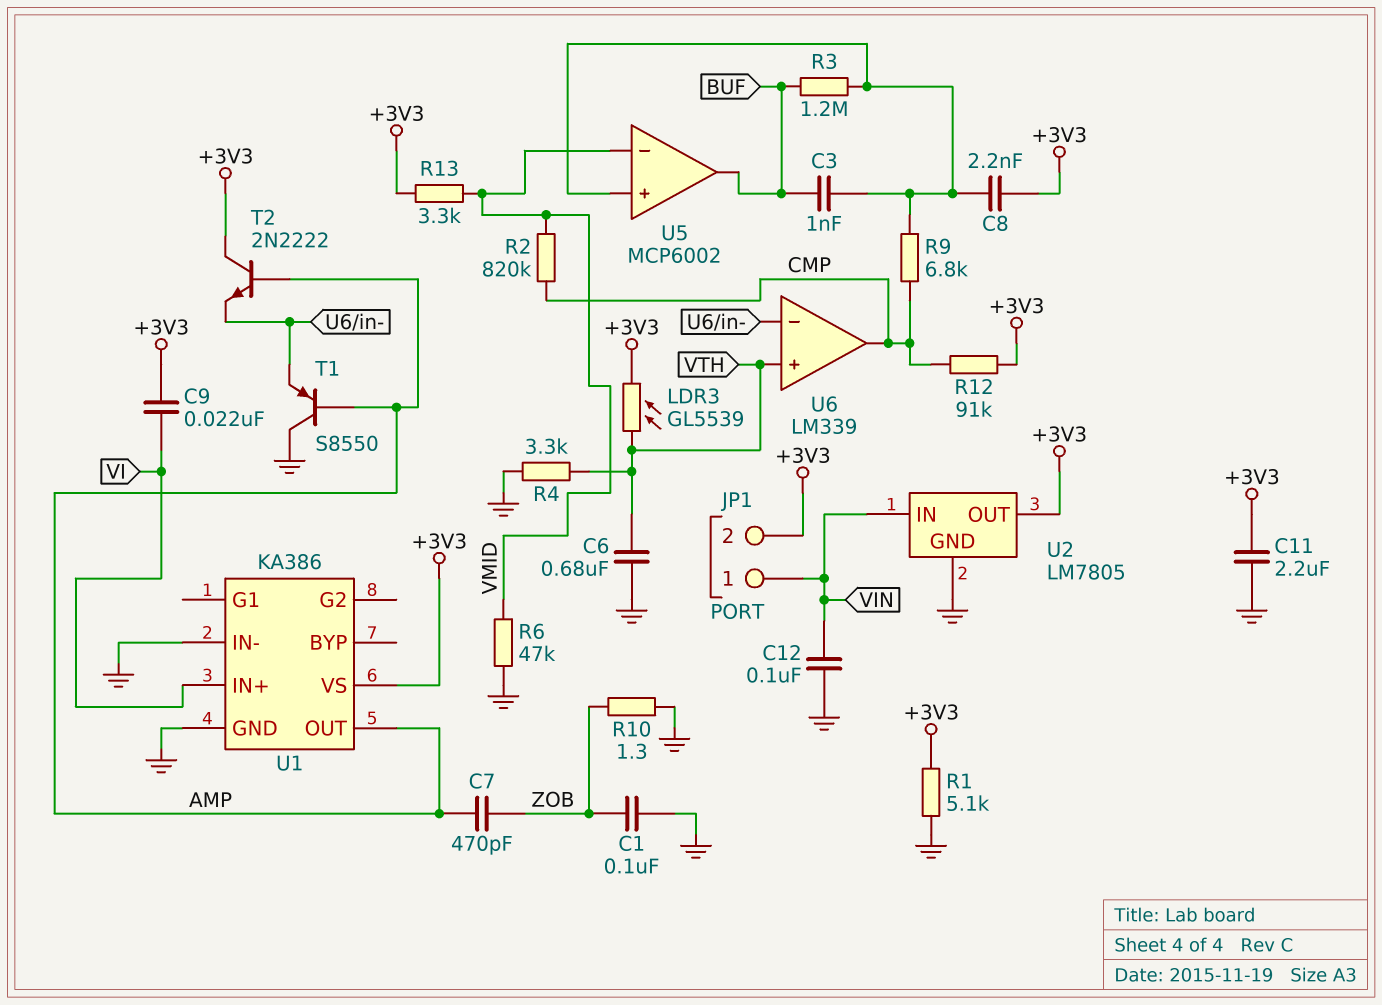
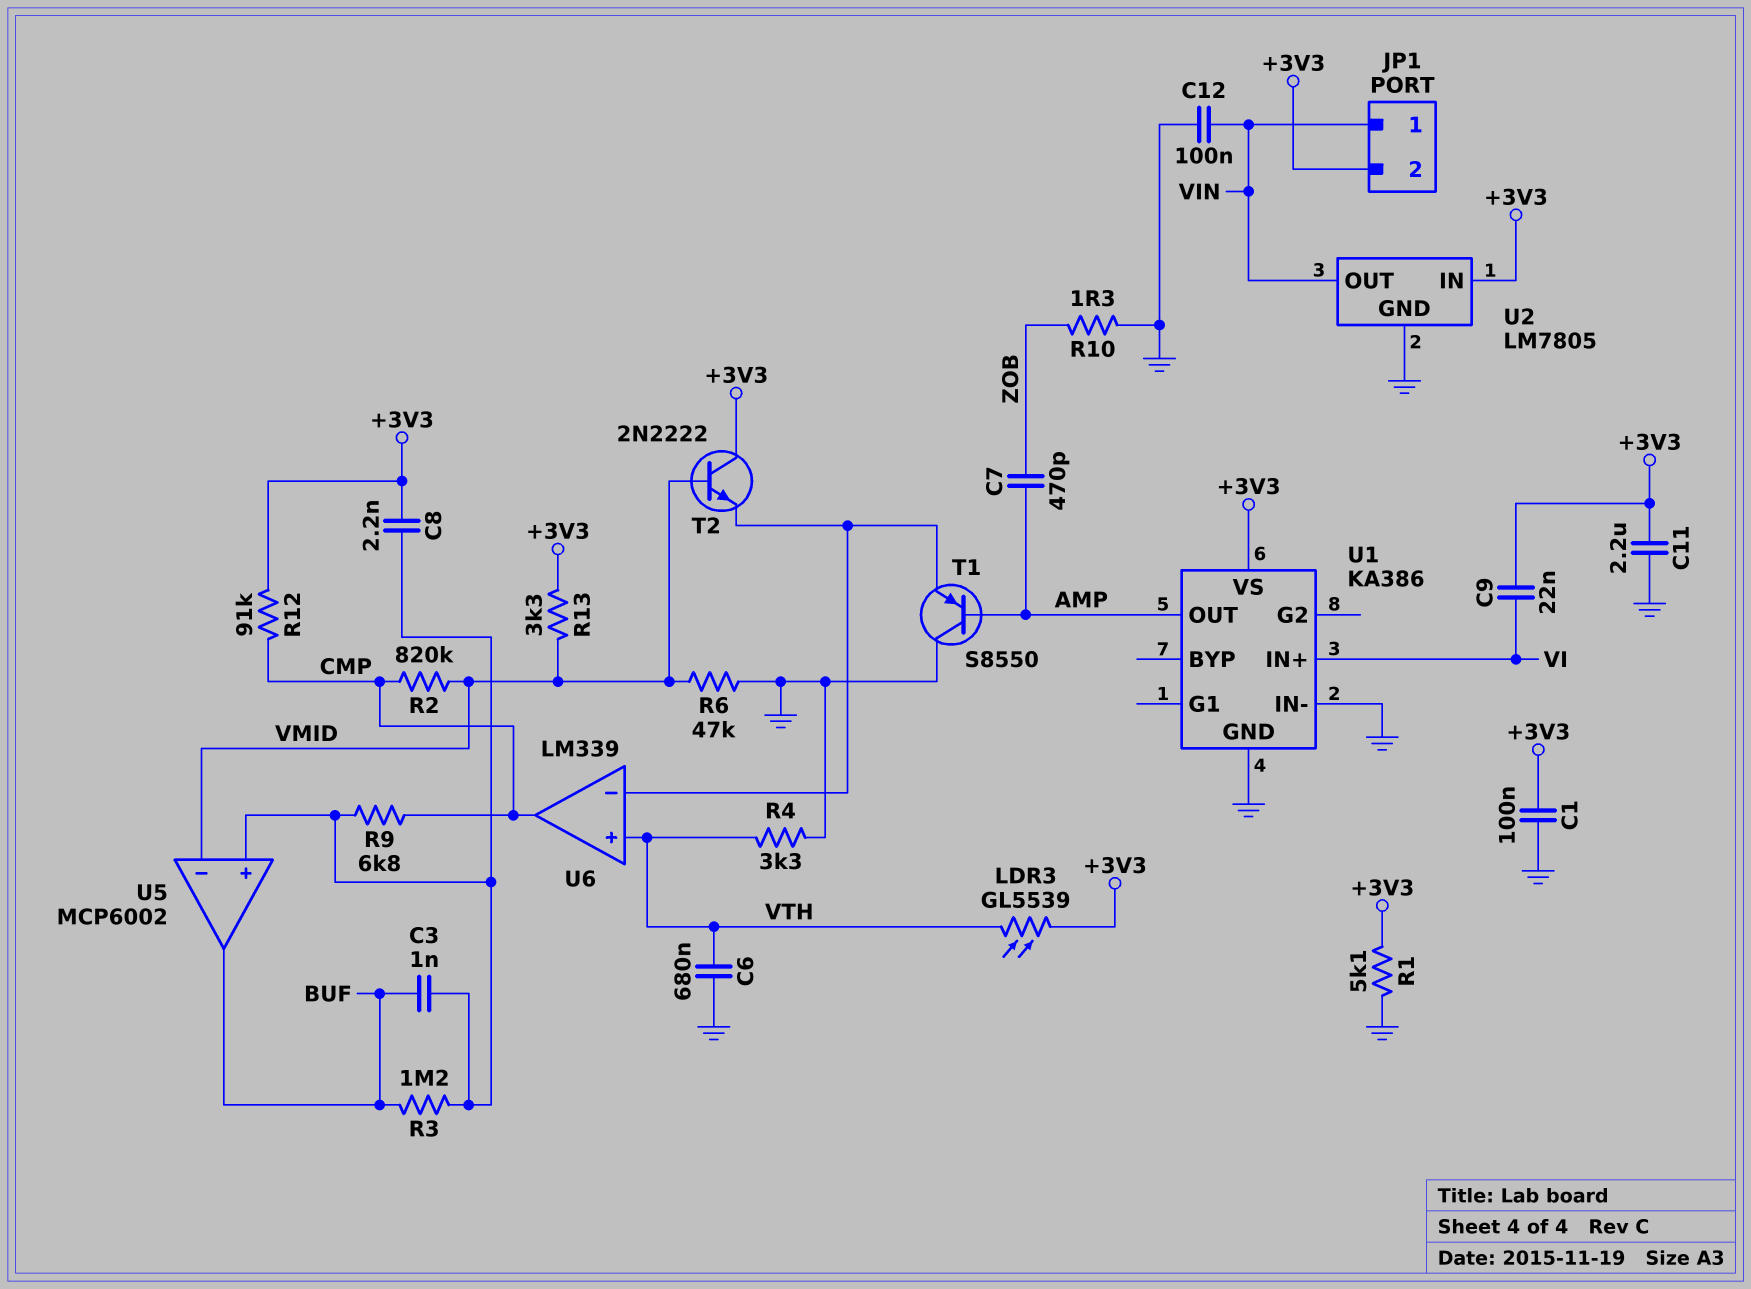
C1: 100nF (GND, ZOB) -> 100nF (+3V3, GND)
T2: NPN 2N2222 (B AMP, C +3V3, E U6/in-) -> NPN 2N2222 (B VMID, C +3V3, E U6/in-)
U2 pin IN: VIN -> +3V3
U2 pin OUT: +3V3 -> VIN

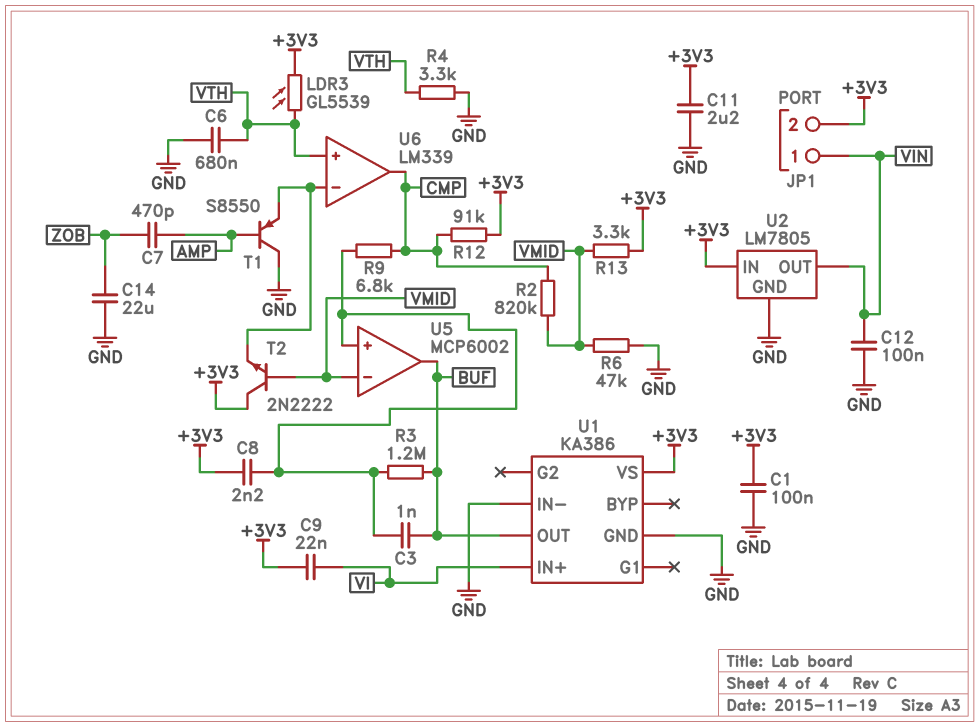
C14: none -> 22uF (GND, ZOB)
R1: 5.1k (+3V3, GND) -> none
R10: 1.3 (GND, ZOB) -> none
U1 pin OUT: AMP -> BUF

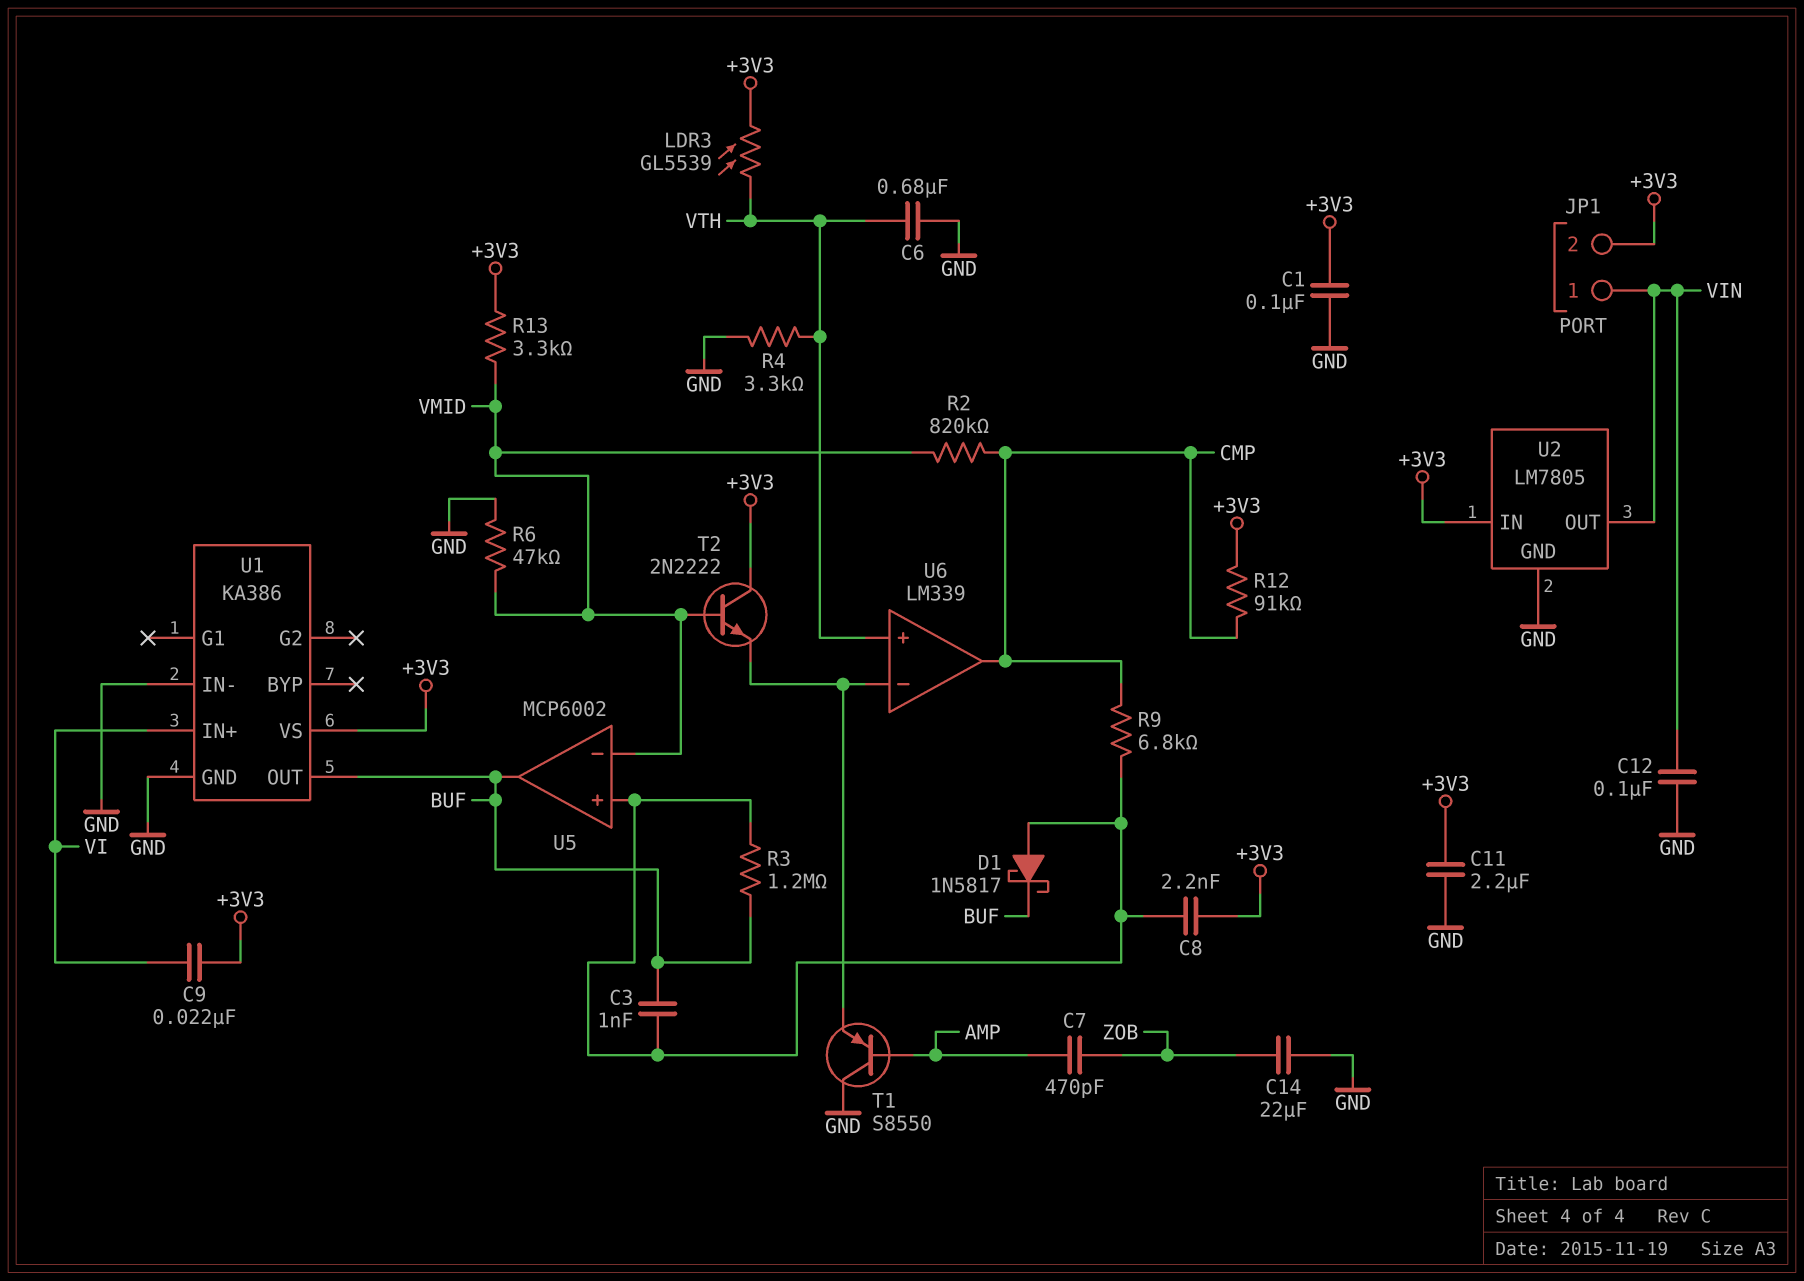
D1: none -> schottky 1N5817 (A U5/in+, K BUF)

